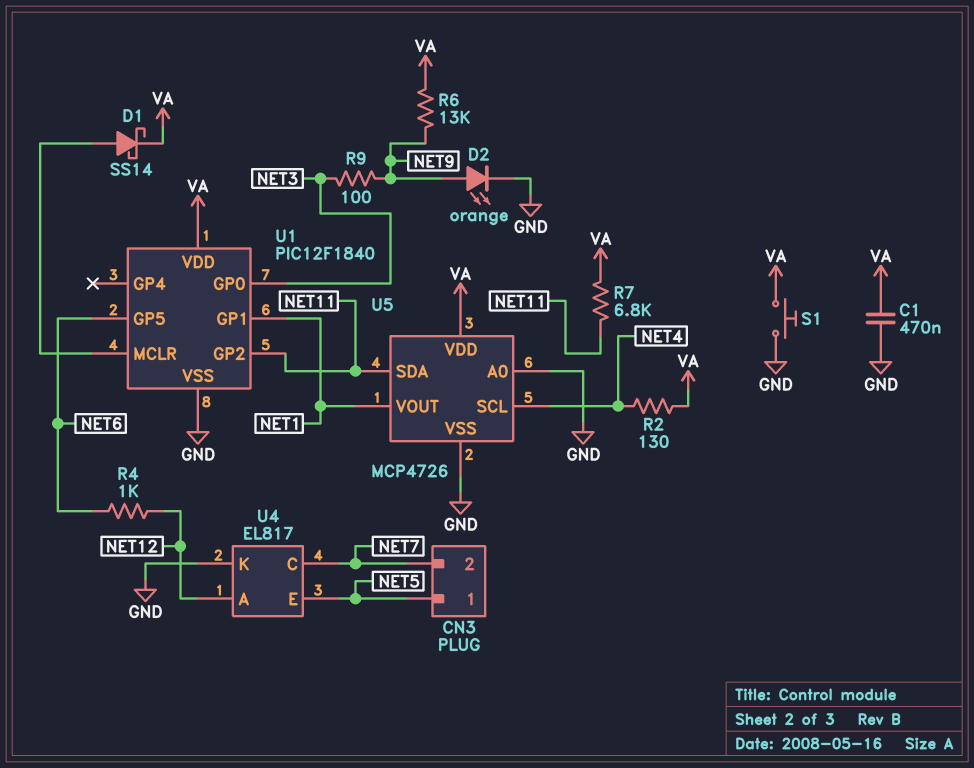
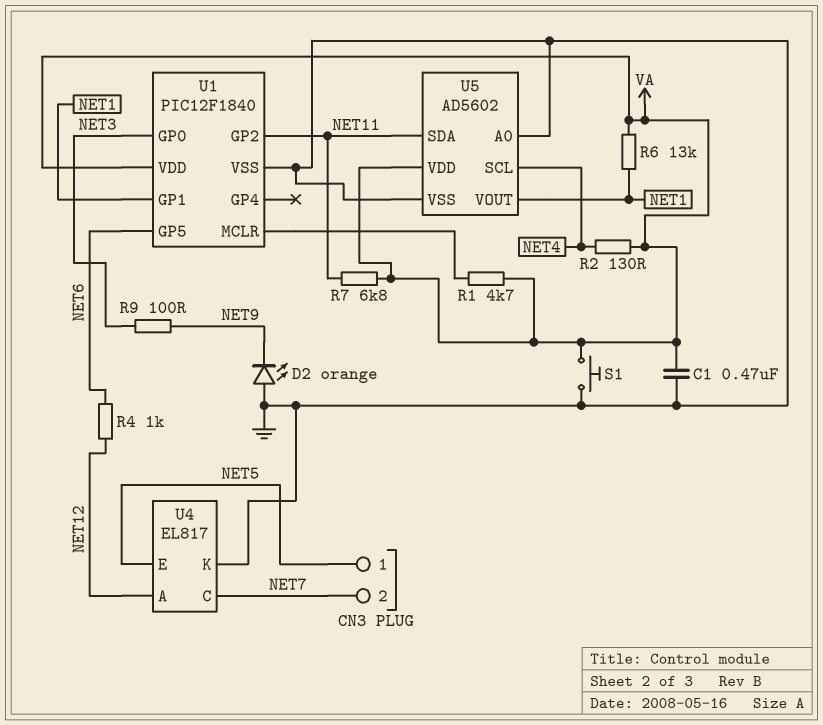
D1: schottky SS14 (A U1/MCLR, K VA) -> none
D2: LED orange (A NET9, K GND) -> LED orange (A GND, K NET9)
R1: none -> 4.7k (U1/MCLR, VA)
R6: 13k (NET9, VA) -> 13k (NET1, VA)
U5: MCP4726 -> AD5602

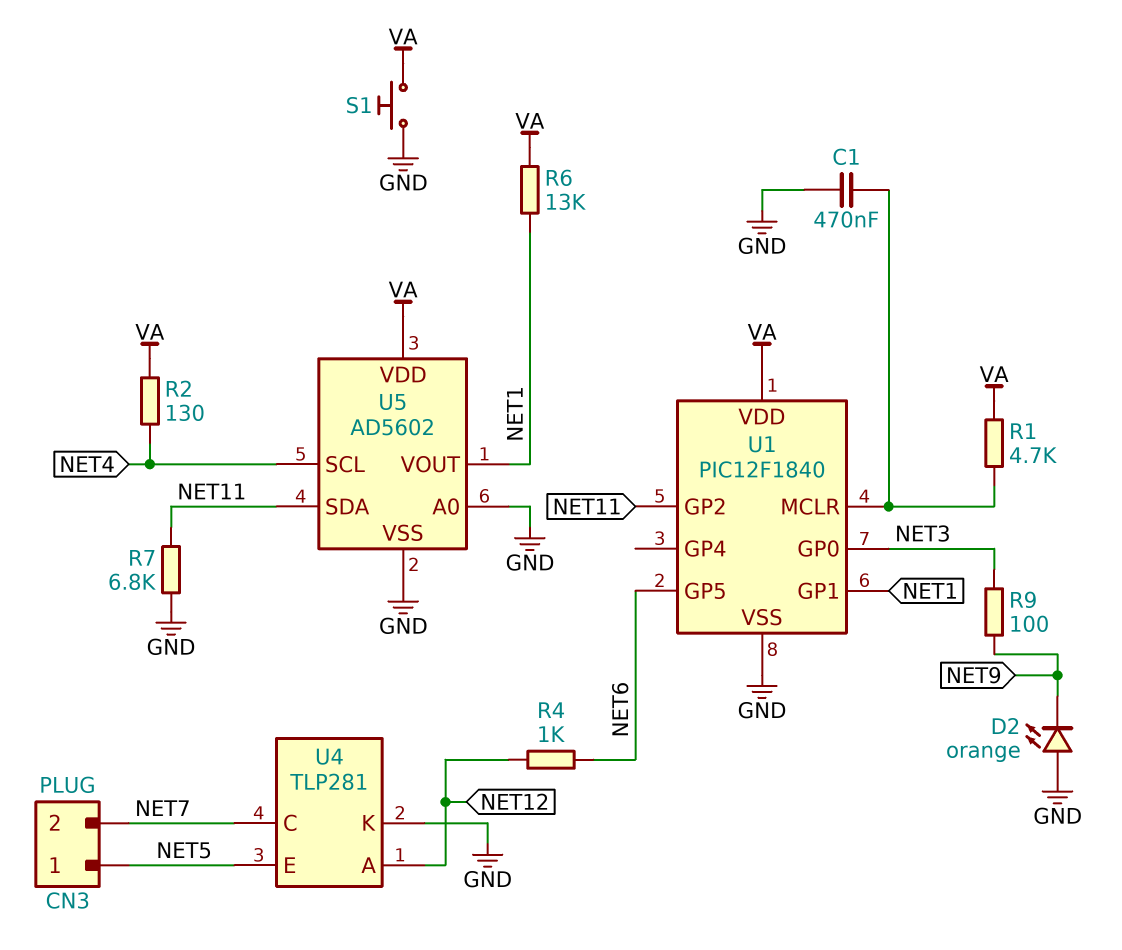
C1: 470nF (GND, VA) -> 470nF (GND, U1/MCLR)
R7: 6.8k (NET11, VA) -> 6.8k (GND, NET11)
U4: EL817 -> TLP281

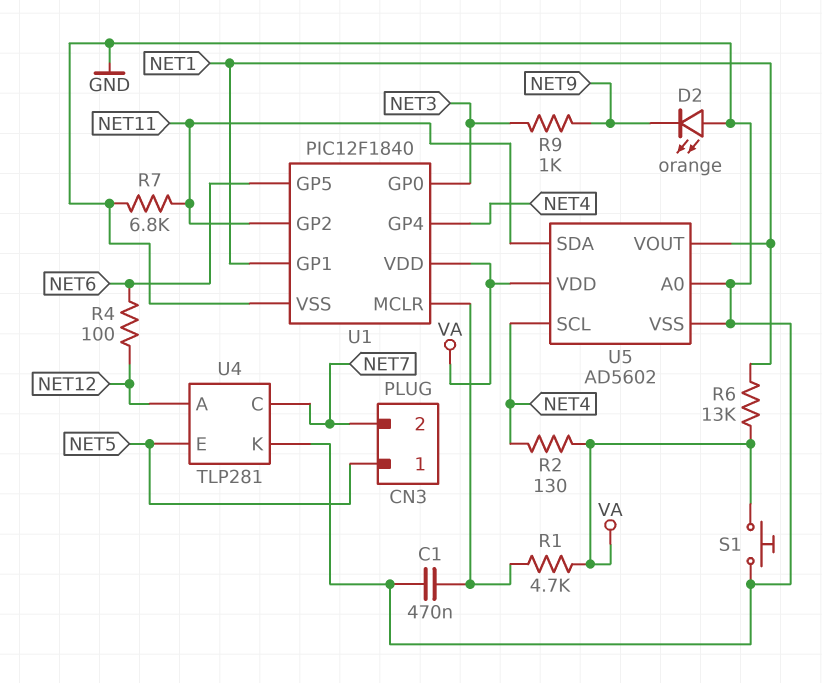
R4: 1k (NET6, NET12) -> 100 (NET6, NET12)
R9: 100 (NET3, NET9) -> 1k (NET3, NET9)
U1 pin GP4: none -> NET4

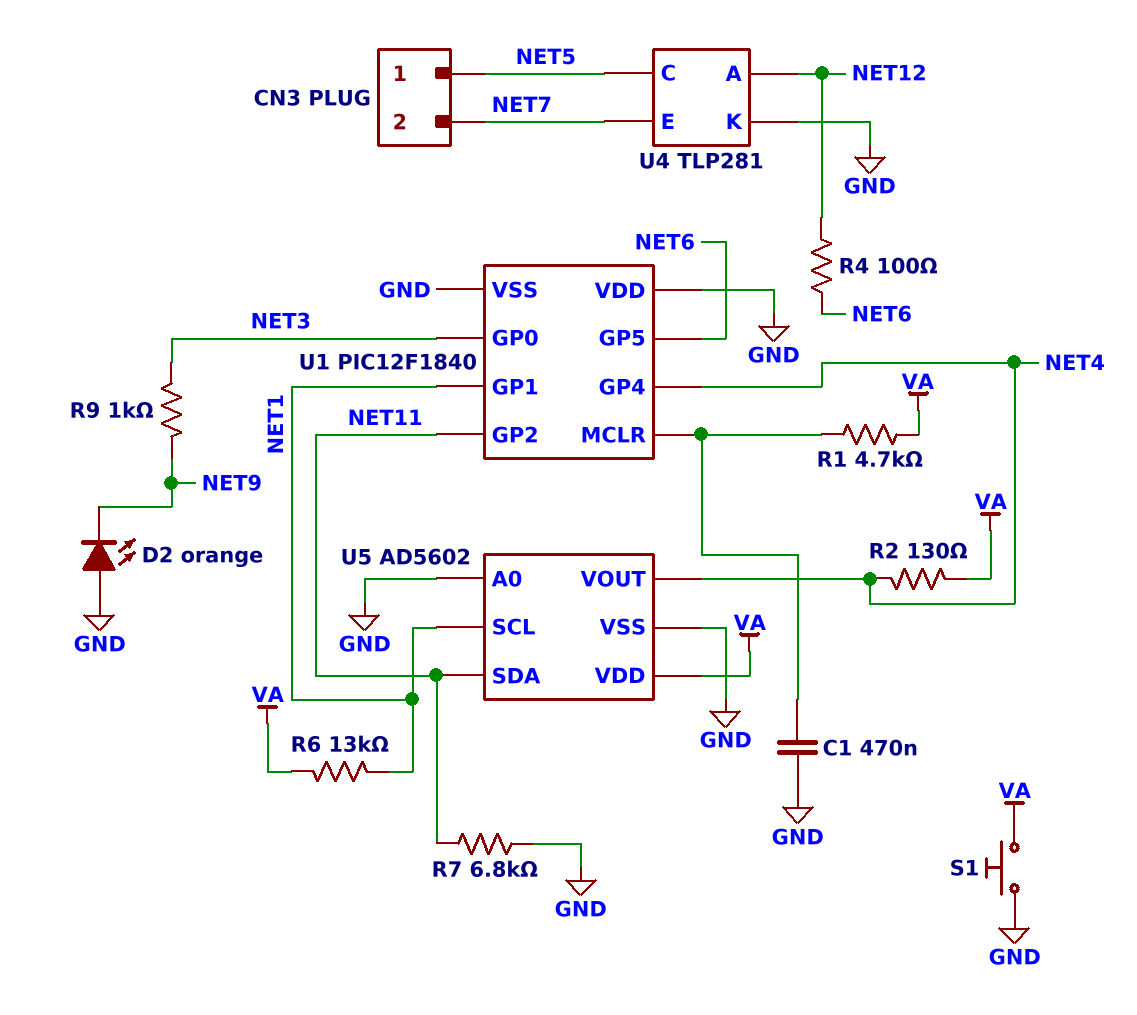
U1 pin VDD: VA -> GND
U4 pin C: NET7 -> NET5
U4 pin E: NET5 -> NET7
U5 pin SCL: NET4 -> NET1
U5 pin VOUT: NET1 -> NET4

